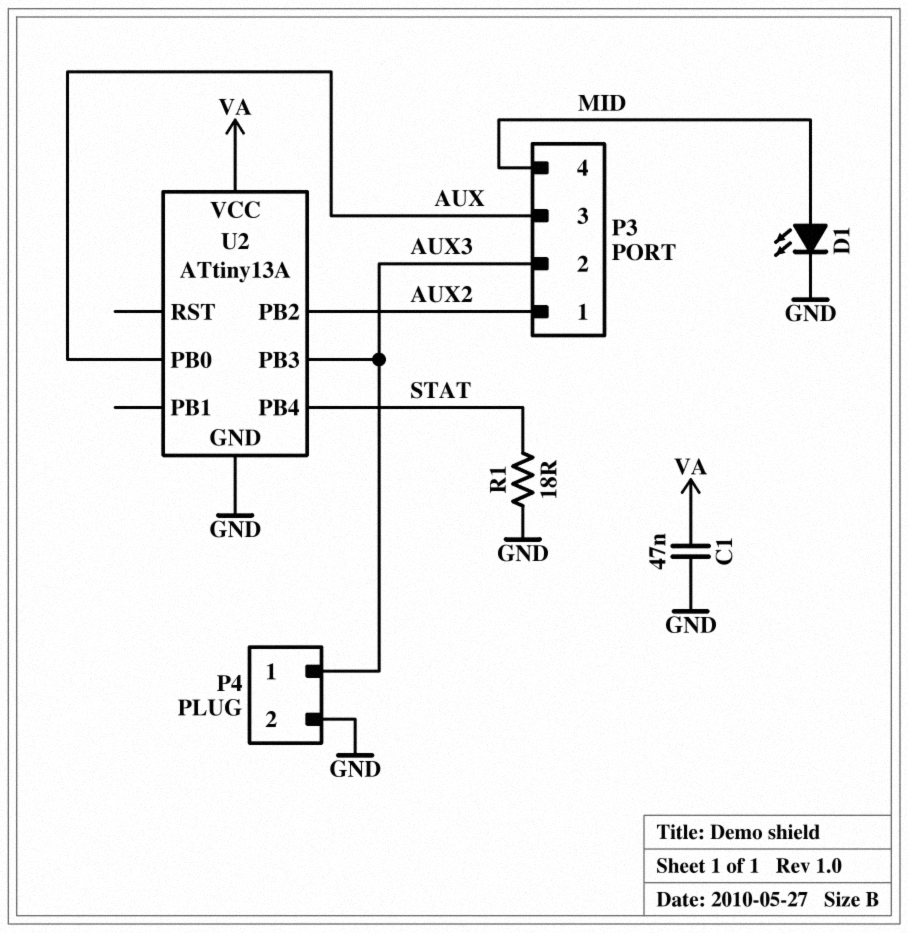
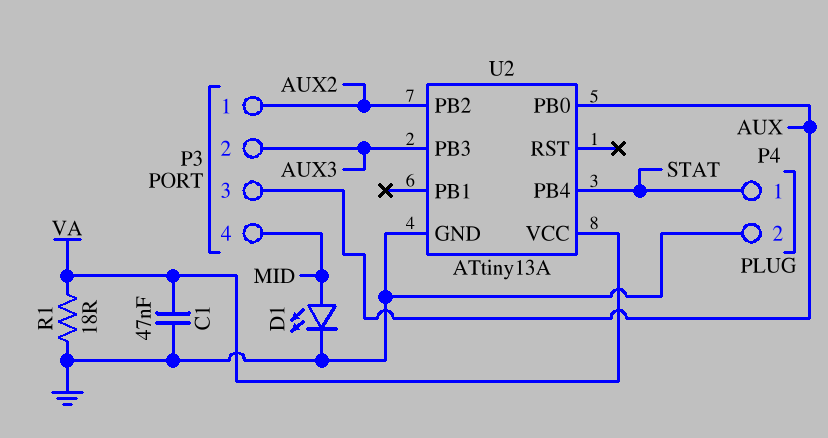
P4 pin 1: AUX3 -> STAT
R1: 18 (GND, STAT) -> 18 (GND, VA)

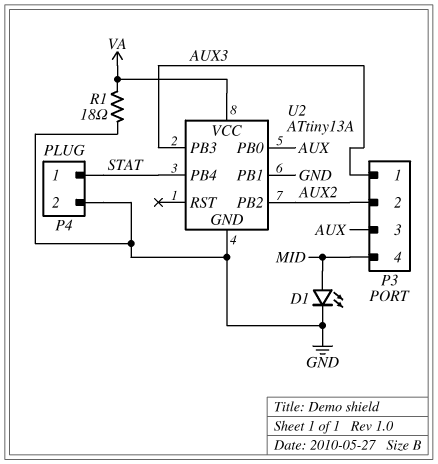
C1: 47nF (GND, VA) -> none
P3 pin 1: AUX2 -> AUX3
P3 pin 2: AUX3 -> AUX2
U2 pin PB1: none -> GND

